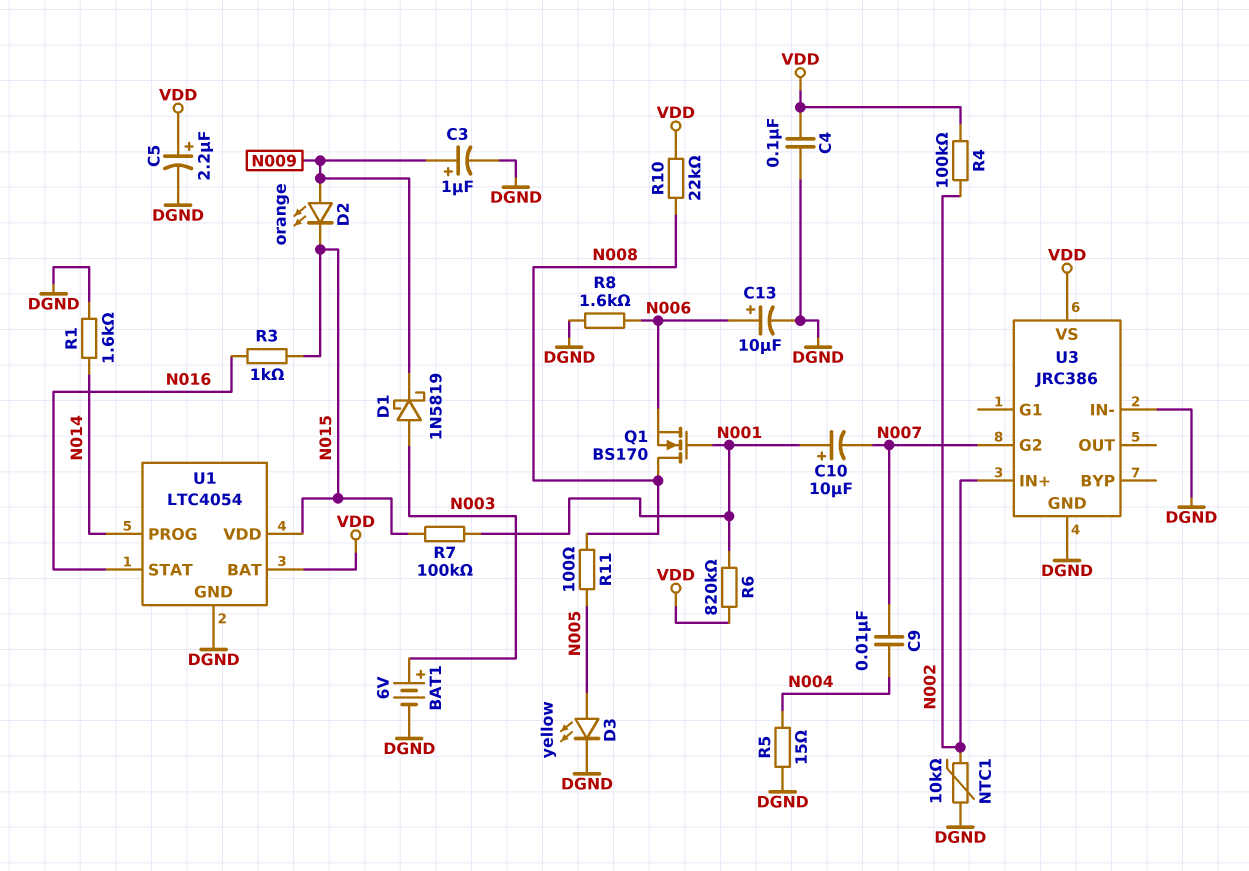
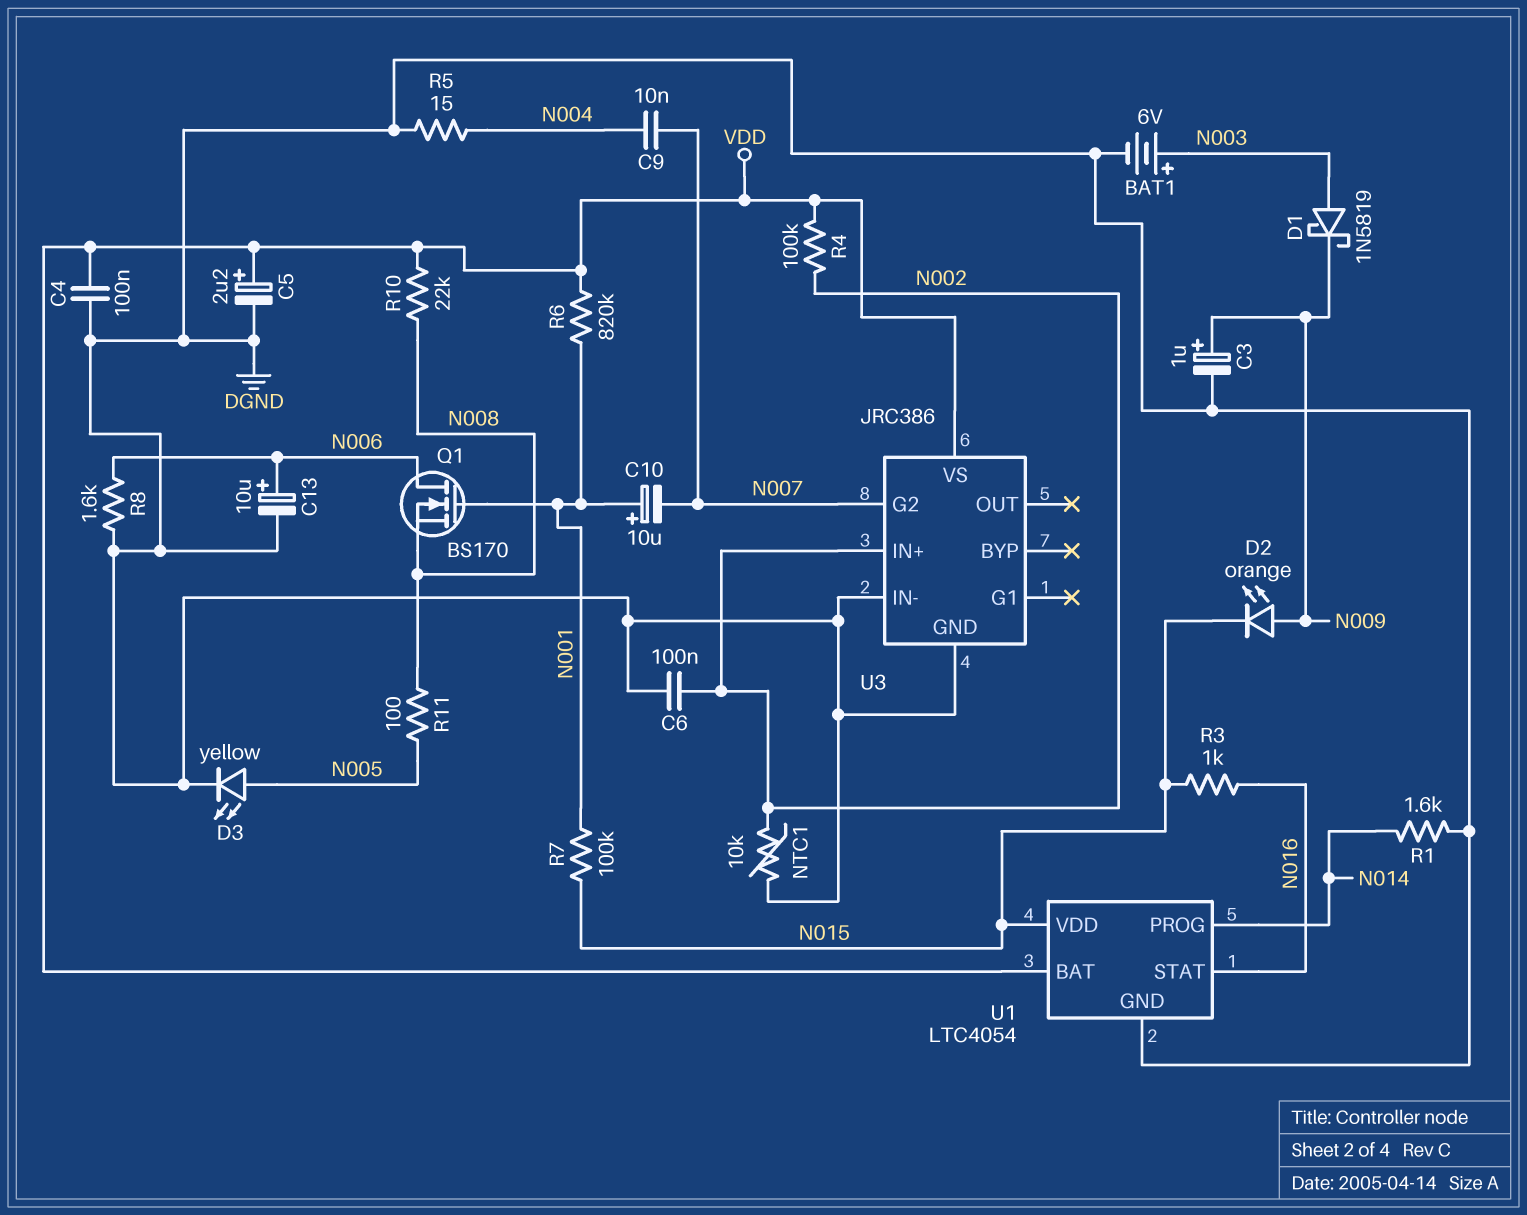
C6: none -> 100nF (DGND, N002)
Q1: NMOS BS170 (G N001, D N008, S N006) -> NMOS BS170 (G N001, D N006, S N008)

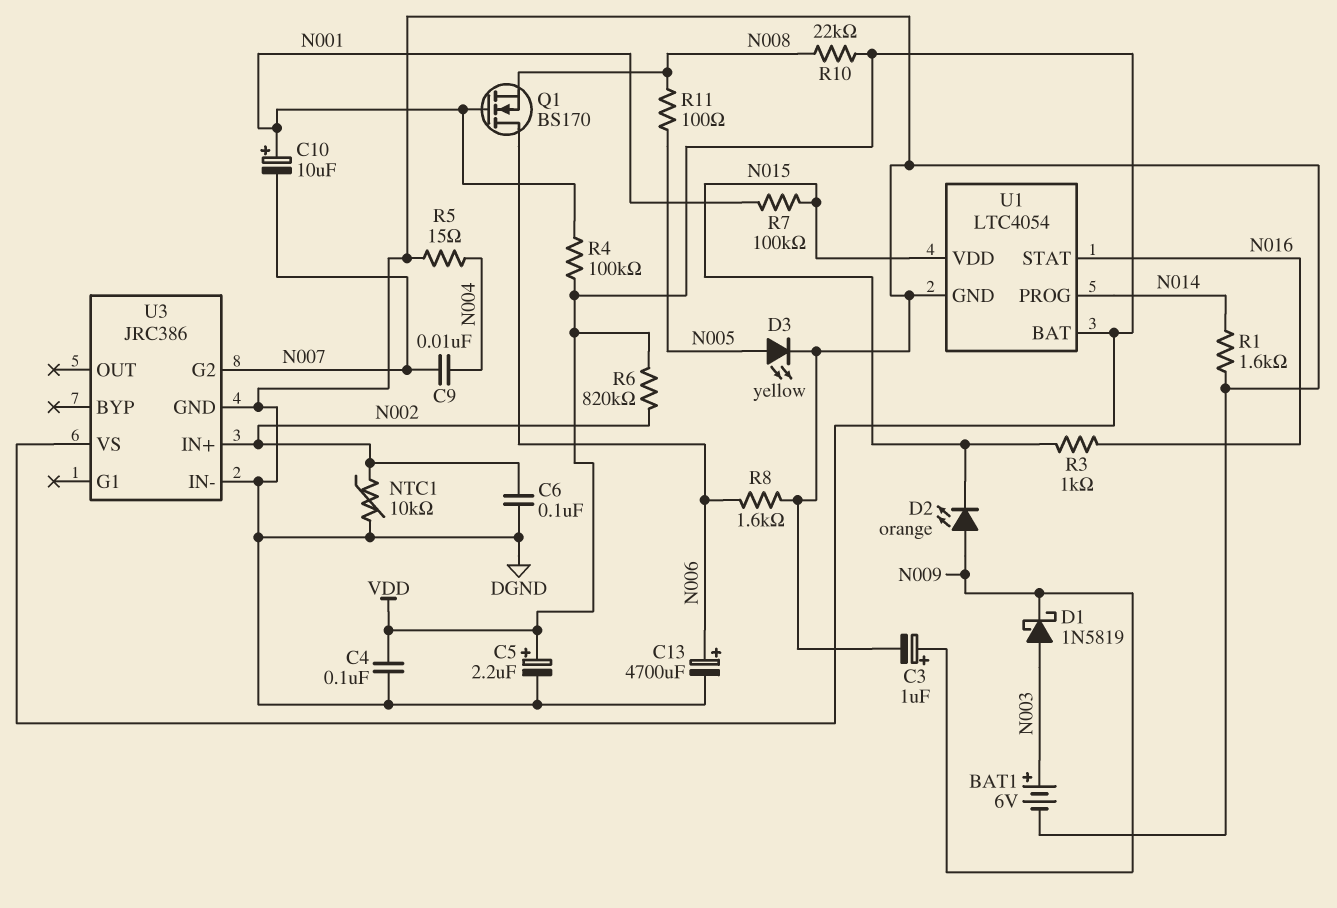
C13: 10uF (plus N006, minus DGND) -> 4700uF (plus N006, minus DGND)
R4: 100k (N002, VDD) -> 100k (N001, VDD)
R6: 820k (N001, VDD) -> 820k (N002, VDD)

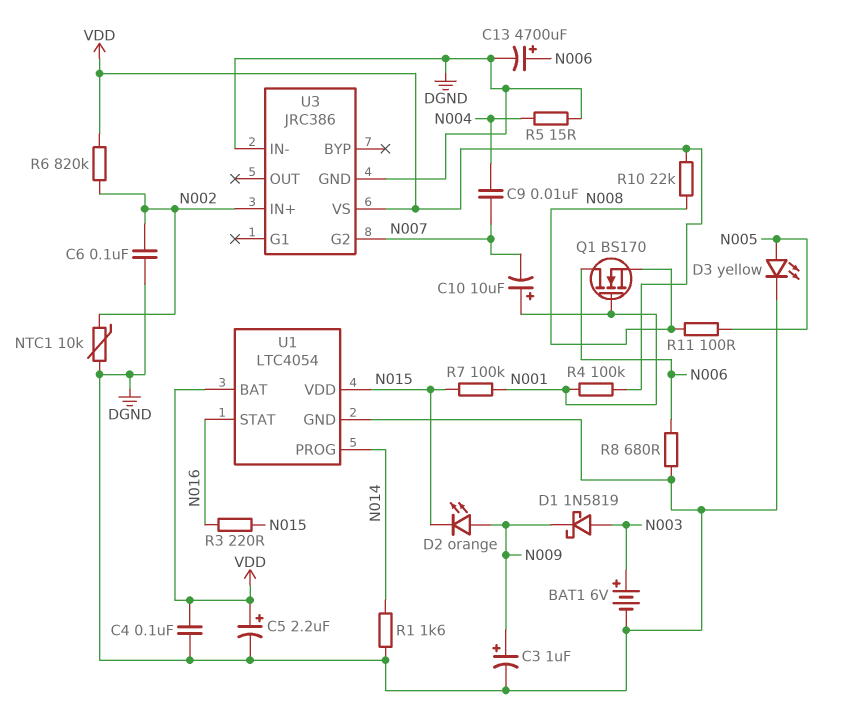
R3: 1k (N015, N016) -> 220 (N015, N016)
R8: 1.6k (DGND, N006) -> 680 (DGND, N006)

